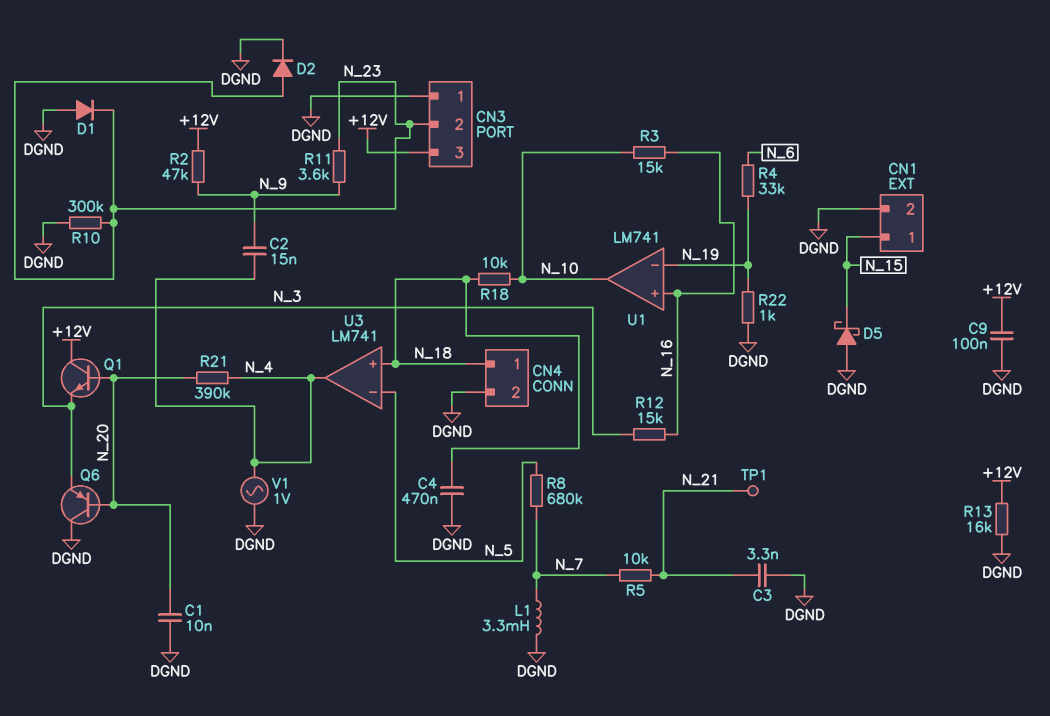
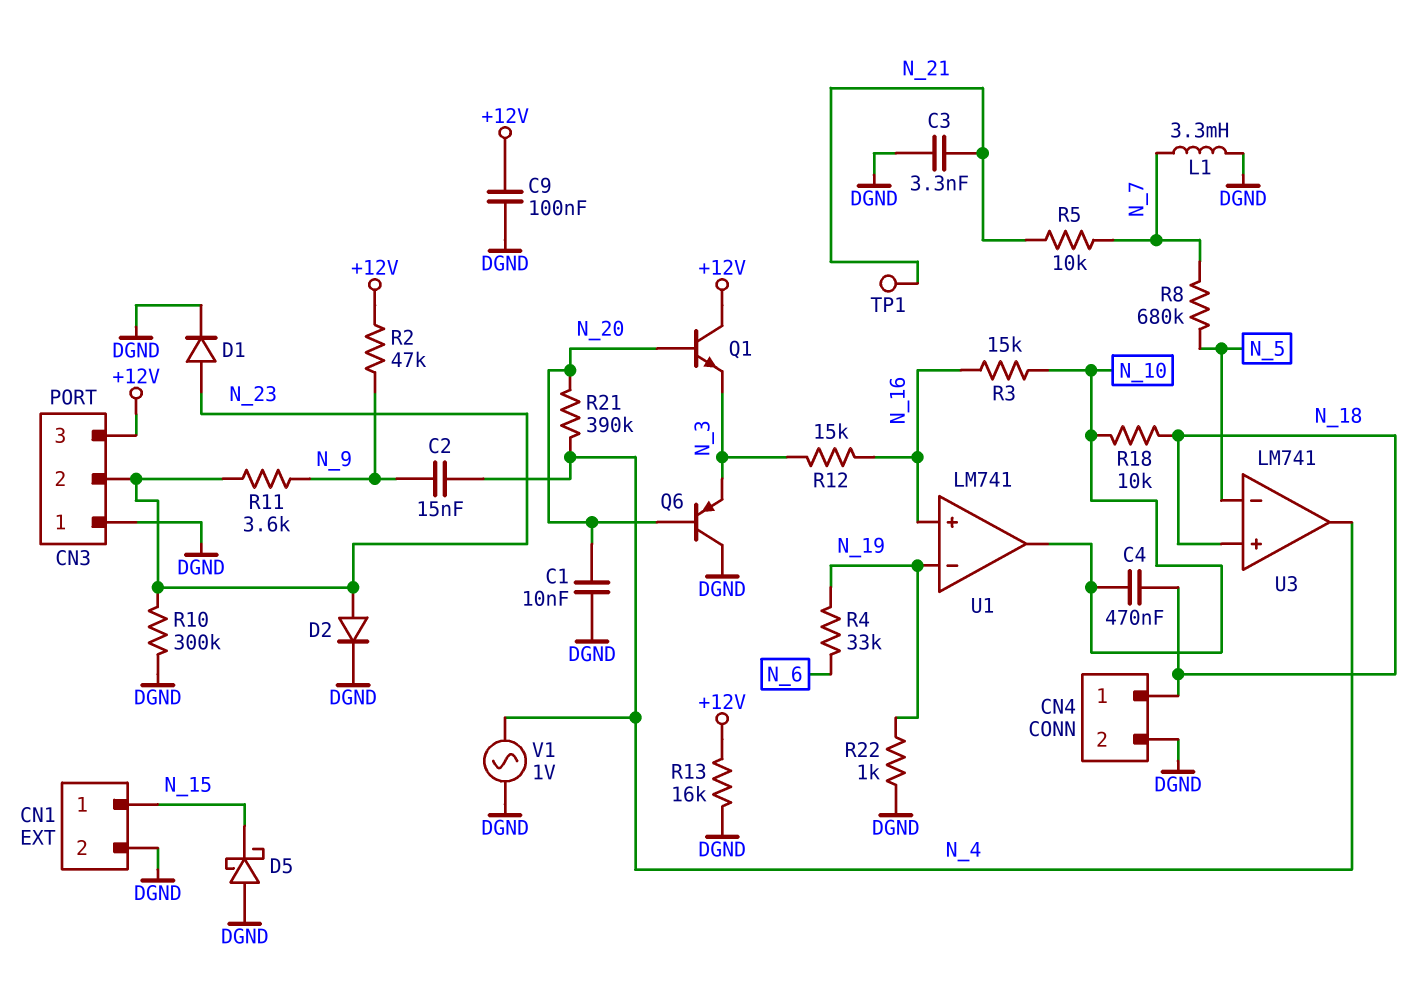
C4: 470nF (DGND, N_18) -> 470nF (N_10, N_18)
D1: diode (A DGND, K N_23) -> diode (A N_23, K DGND)

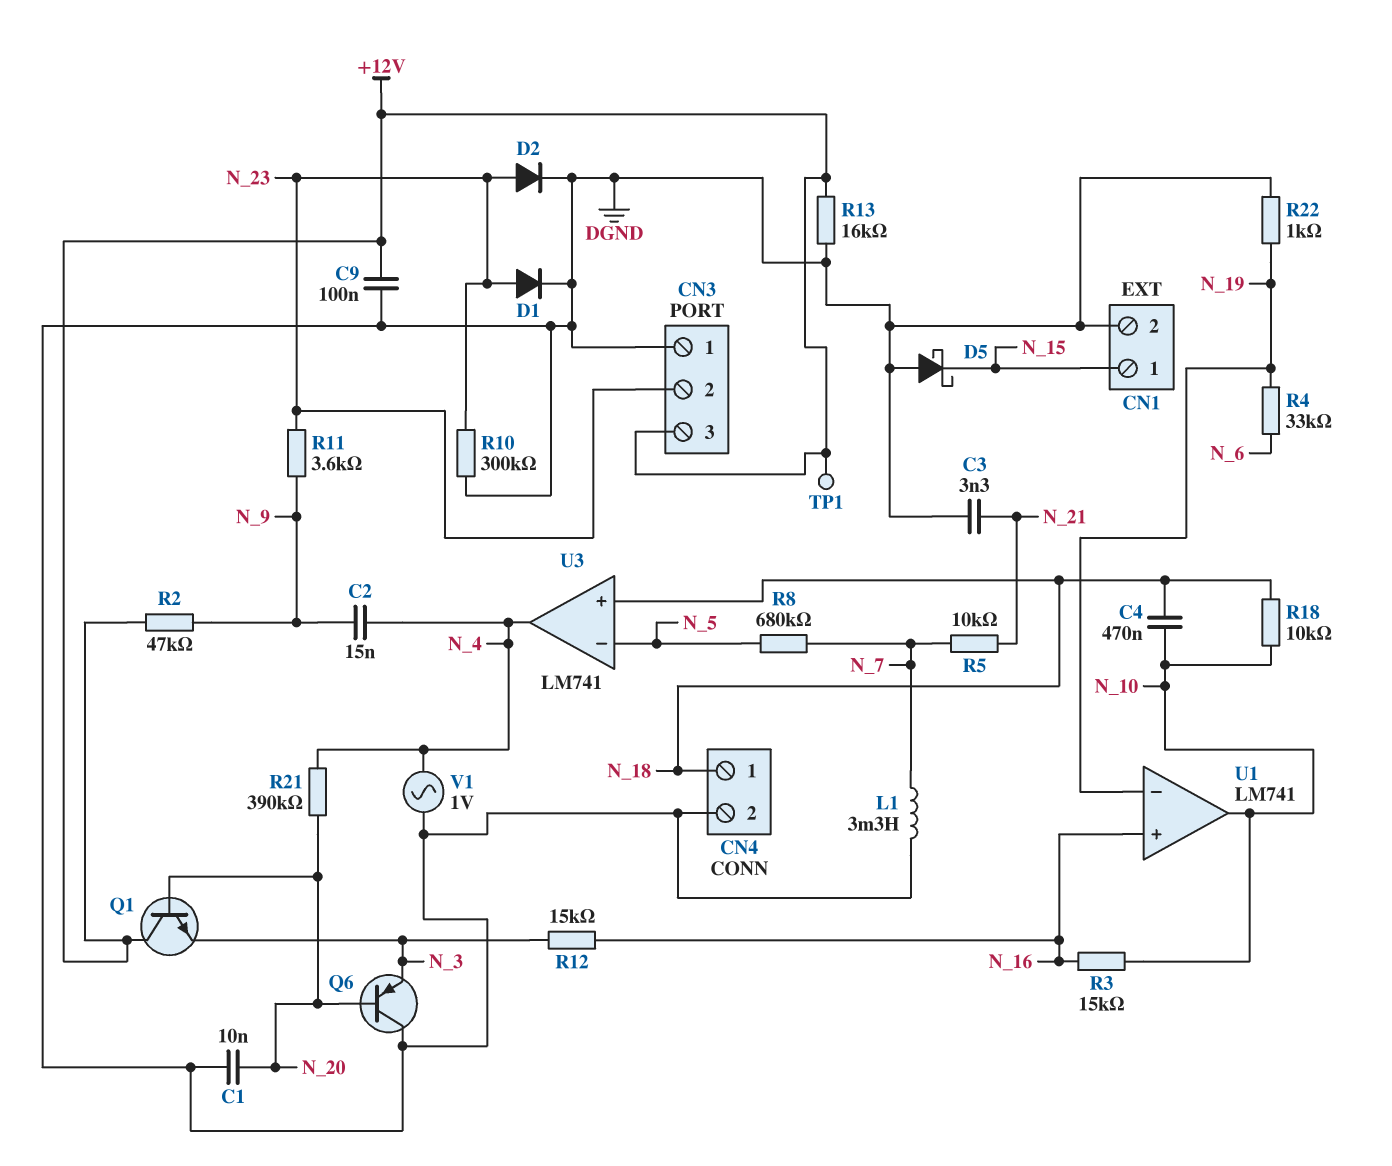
TP1: test point (N_21) -> test point (+12V)

